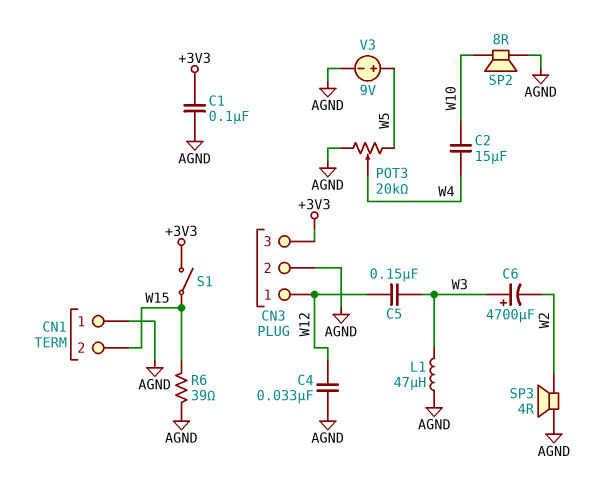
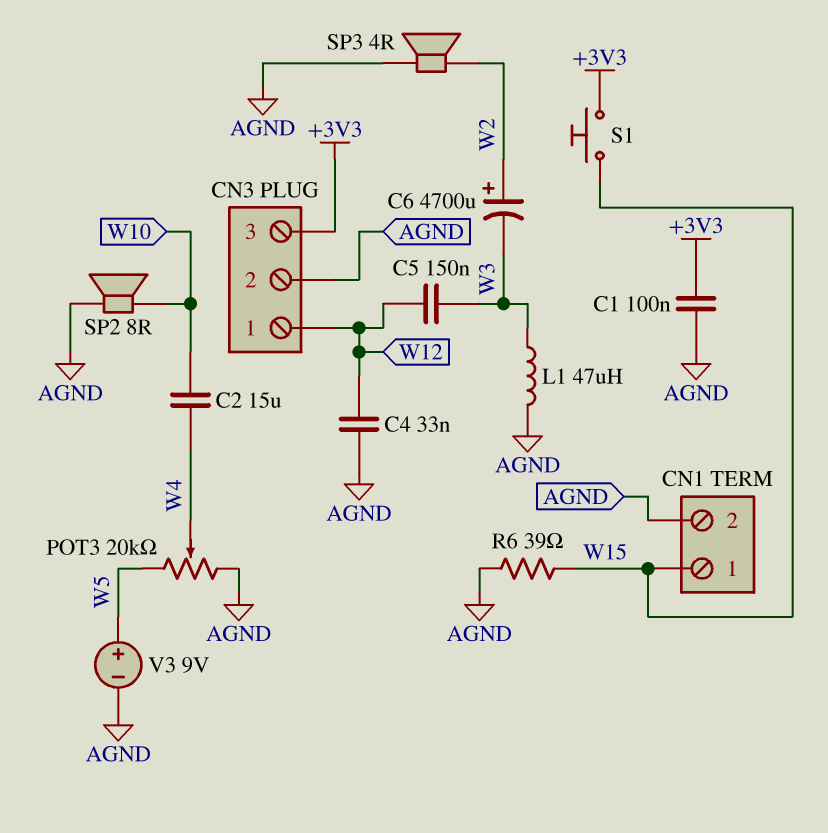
C6: 4700uF (plus W3, minus W2) -> 4700uF (plus W2, minus W3)
CN1 pin 1: AGND -> W15
CN1 pin 2: W15 -> AGND
S1: switch (+3V3, W15) -> button (+3V3, W15)

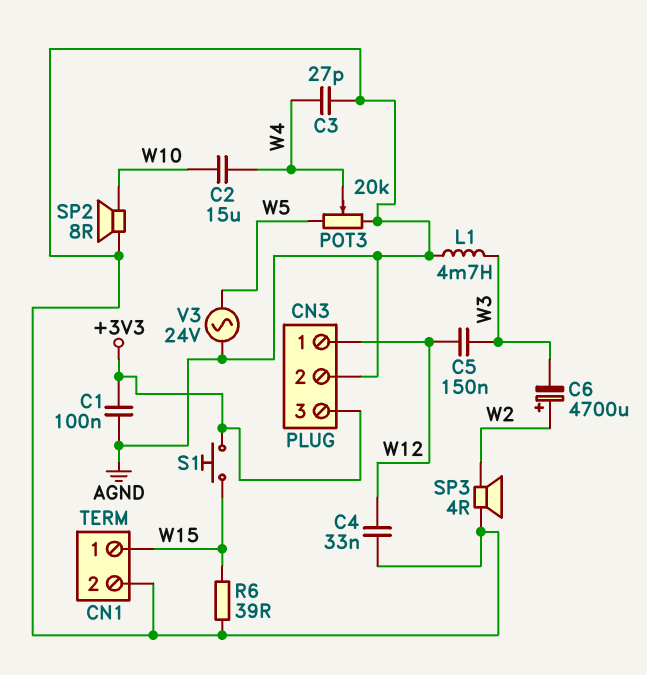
C3: none -> 27pF (AGND, W4)
L1: 47uH (AGND, W3) -> 4.7mH (AGND, W3)
V3: 9V (plus W5, minus AGND) -> AC 24V (AGND, W5)

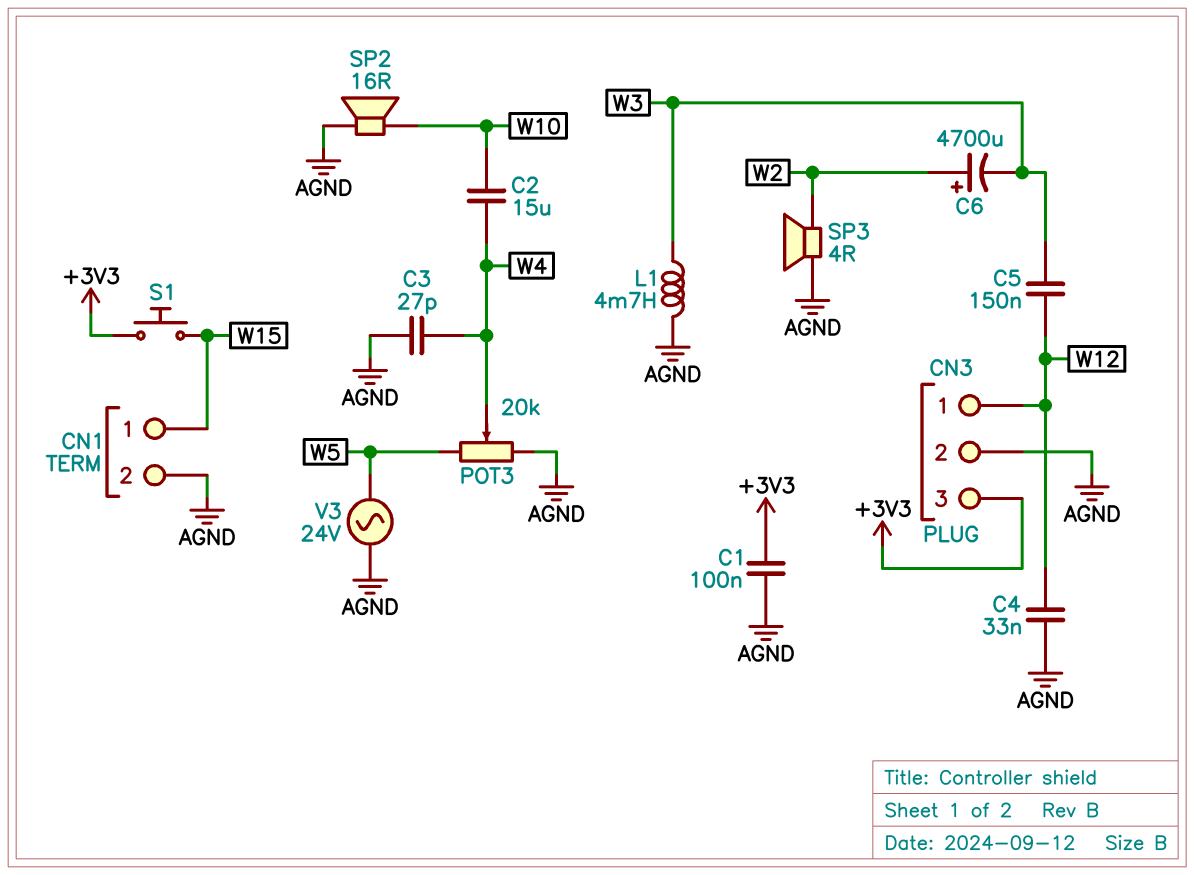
R6: 39 (AGND, W15) -> none
SP2: speaker 8R (AGND, W10) -> speaker 16R (AGND, W10)

